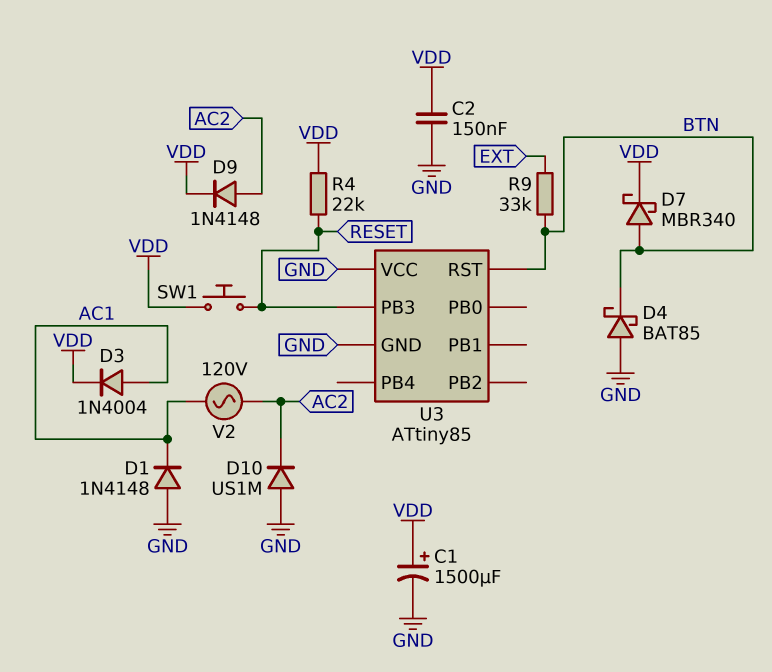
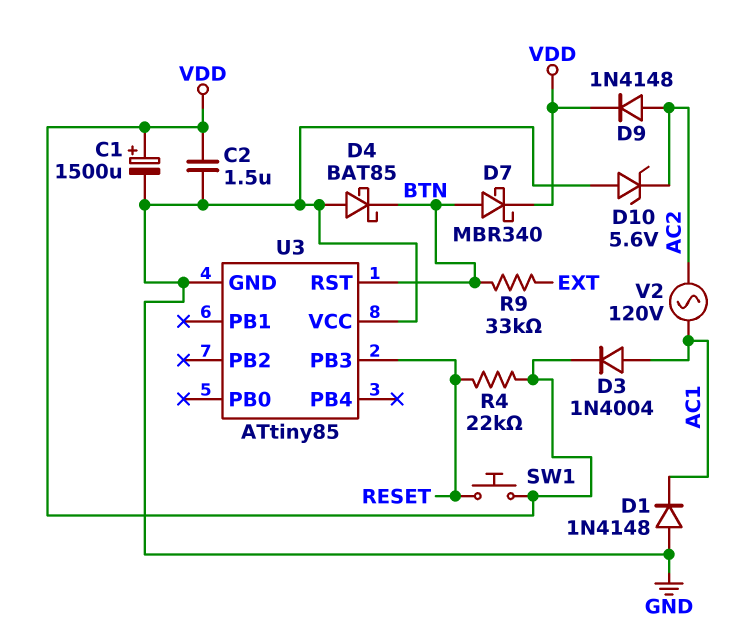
C2: 150nF (GND, VDD) -> 1.5uF (GND, VDD)
D10: diode US1M (A GND, K AC2) -> zener 5.6V (A GND, K AC2)

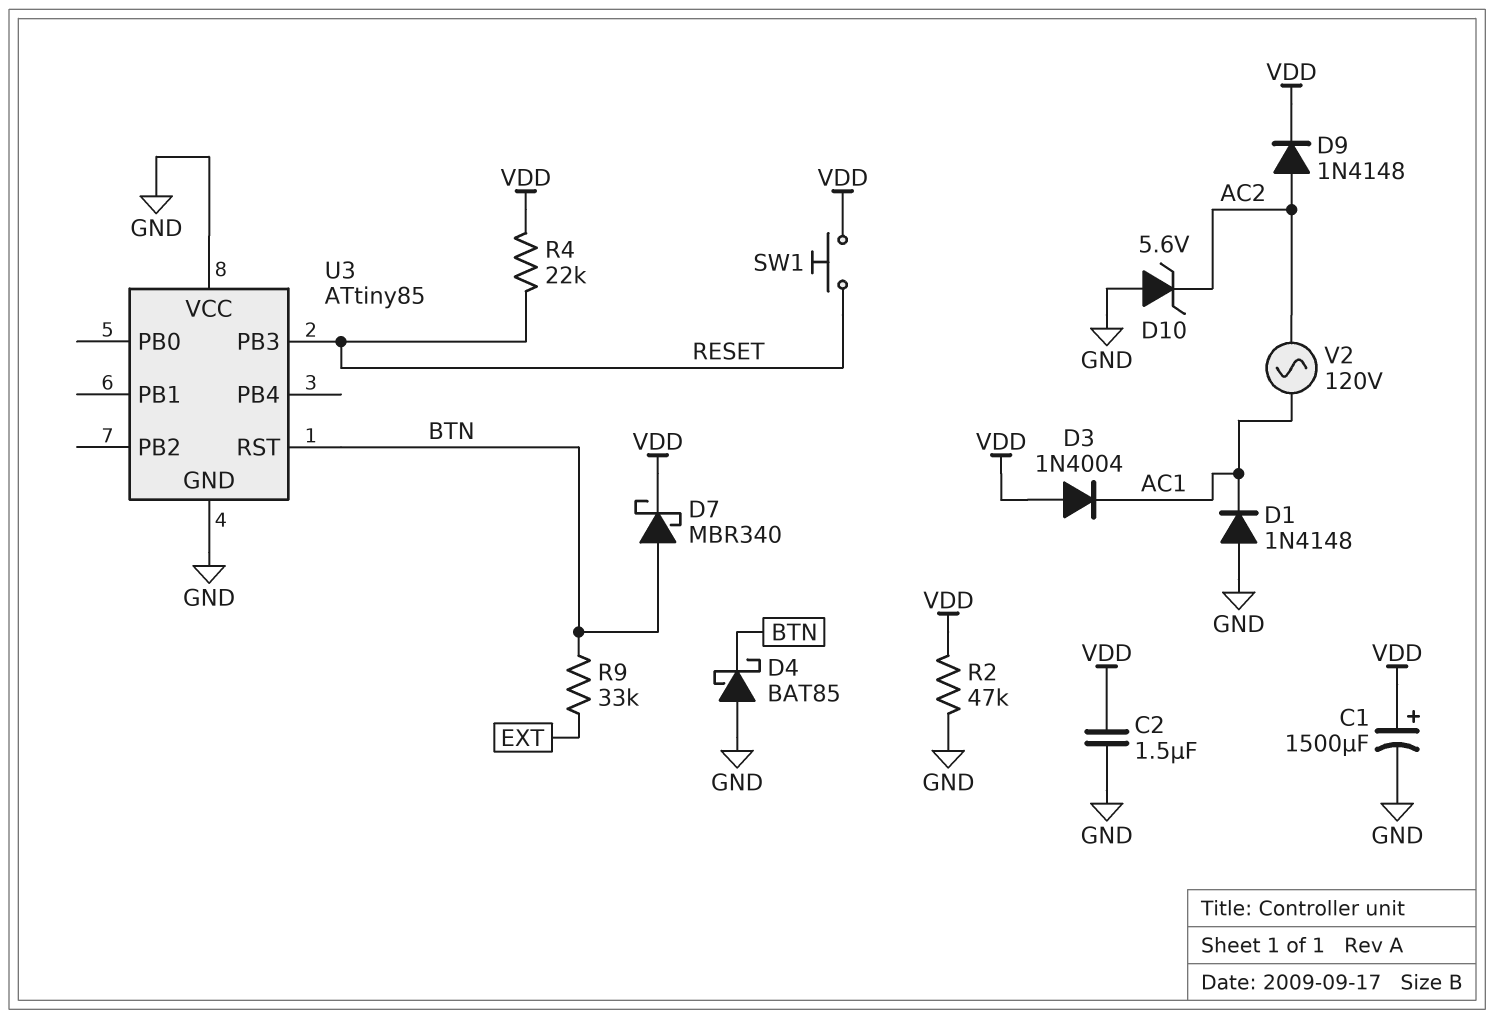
D3: diode 1N4004 (A AC1, K VDD) -> diode 1N4004 (A VDD, K AC1)
R2: none -> 47k (GND, VDD)

